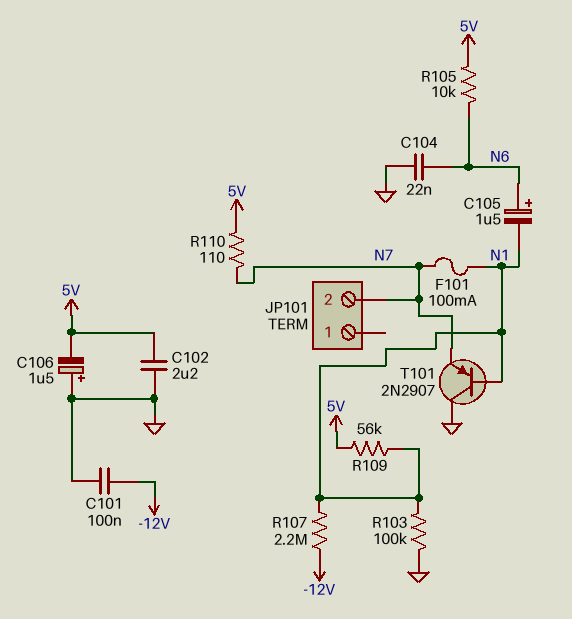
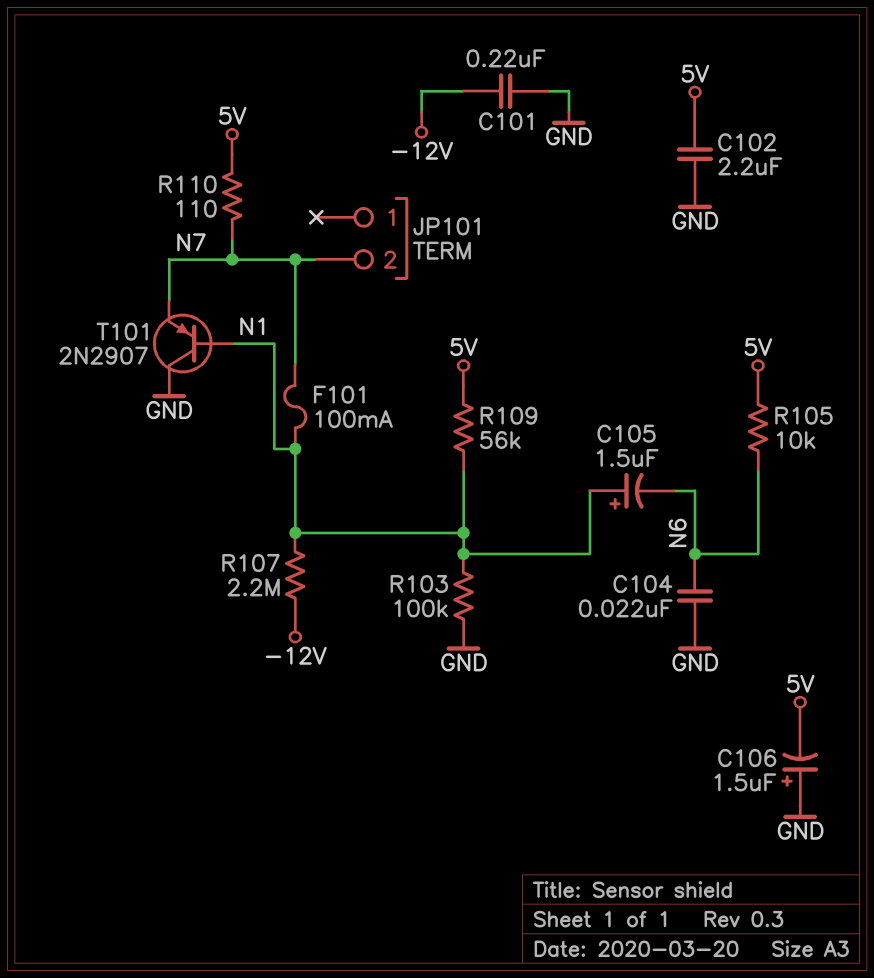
C101: 100nF (-12V, GND) -> 220nF (-12V, GND)
C105: 1.5uF (plus N6, minus N1) -> 1.5uF (plus N1, minus N6)

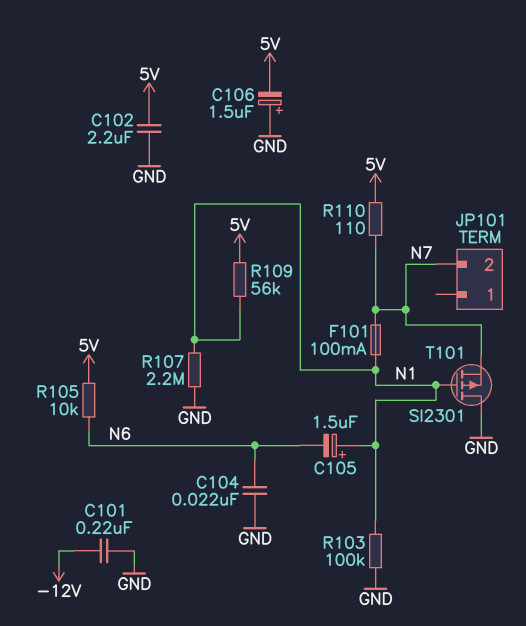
R107: 2.2M (-12V, N1) -> 2.2M (GND, N1)
T101: PNP 2N2907 (B N1, C GND, E N7) -> PMOS SI2301 (G N1, D GND, S N7)

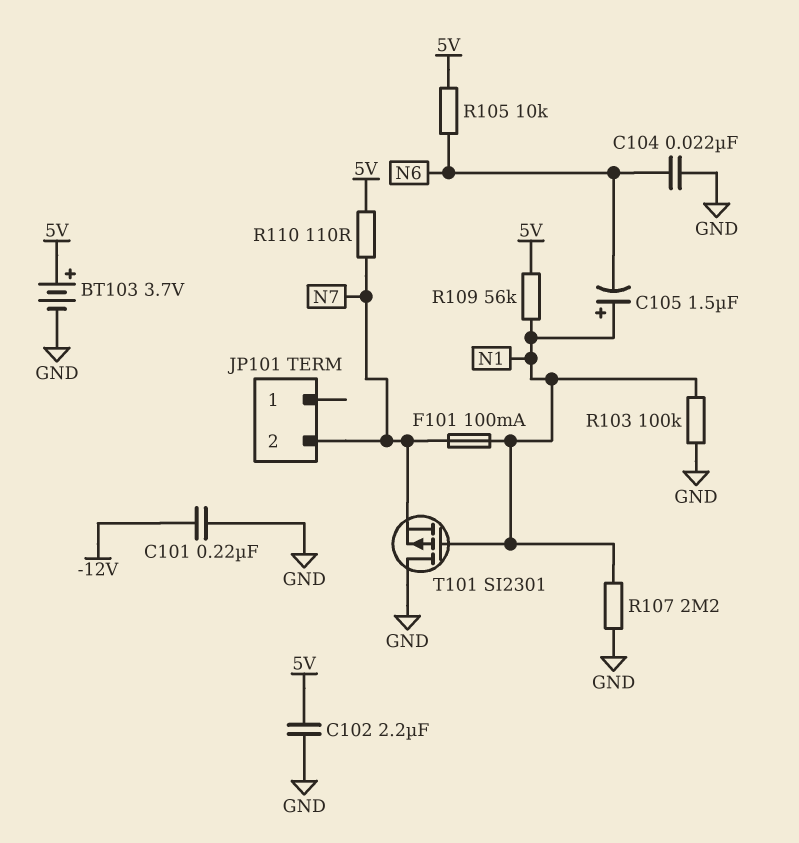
BT103: none -> 3.7V (plus 5V, minus GND)
C106: 1.5uF (plus GND, minus 5V) -> none

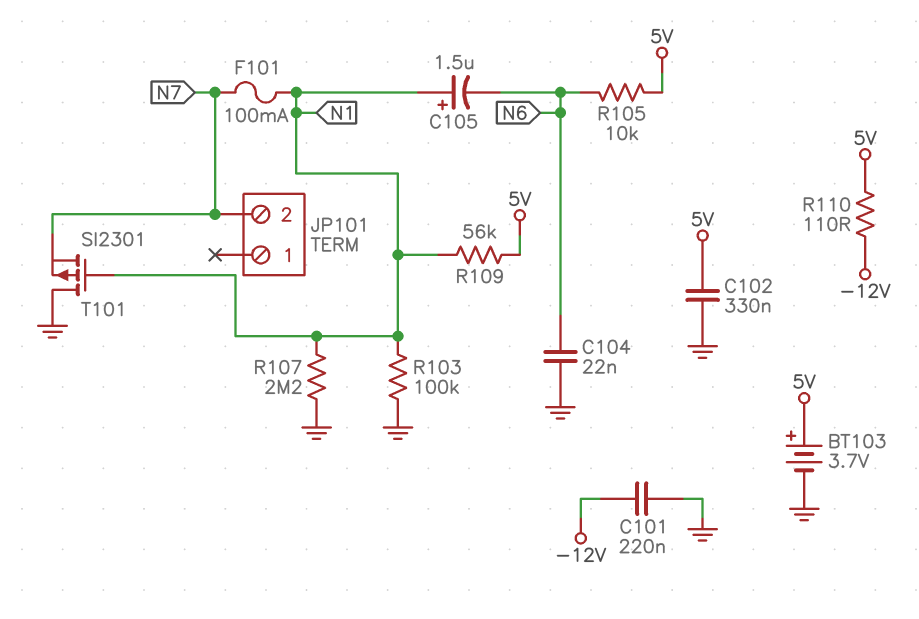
C102: 2.2uF (5V, GND) -> 330nF (5V, GND)
R110: 110 (5V, N7) -> 110 (-12V, 5V)

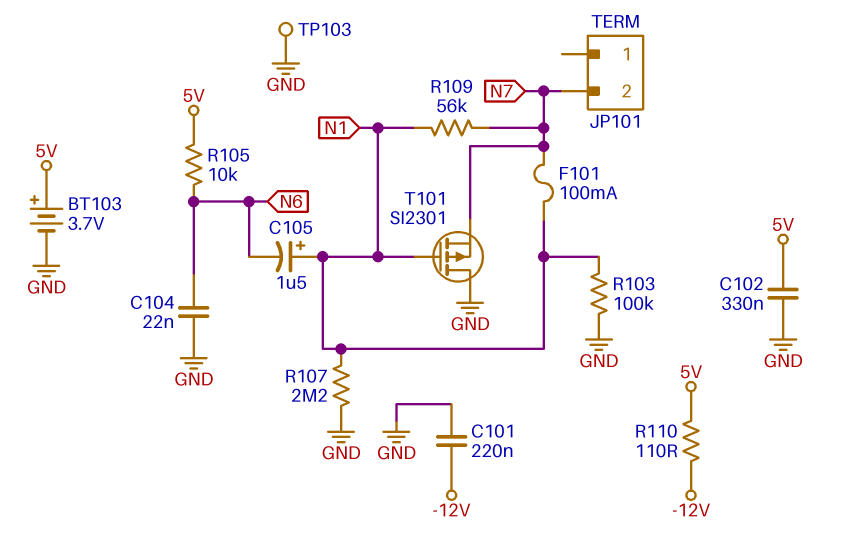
R109: 56k (5V, N1) -> 56k (N1, N7)
TP103: none -> test point (GND)

